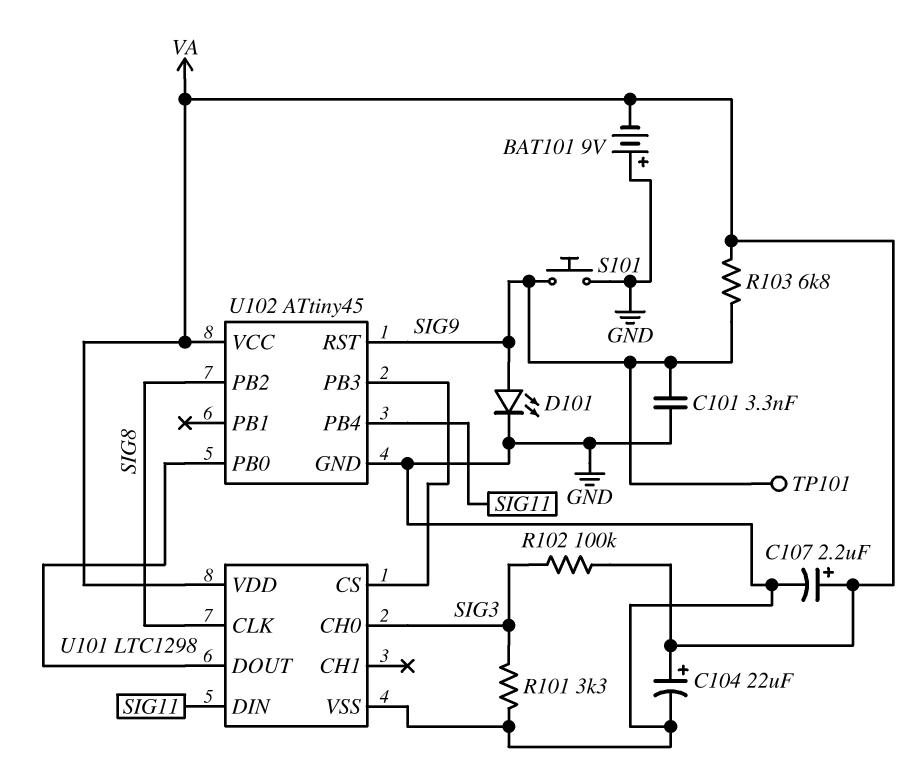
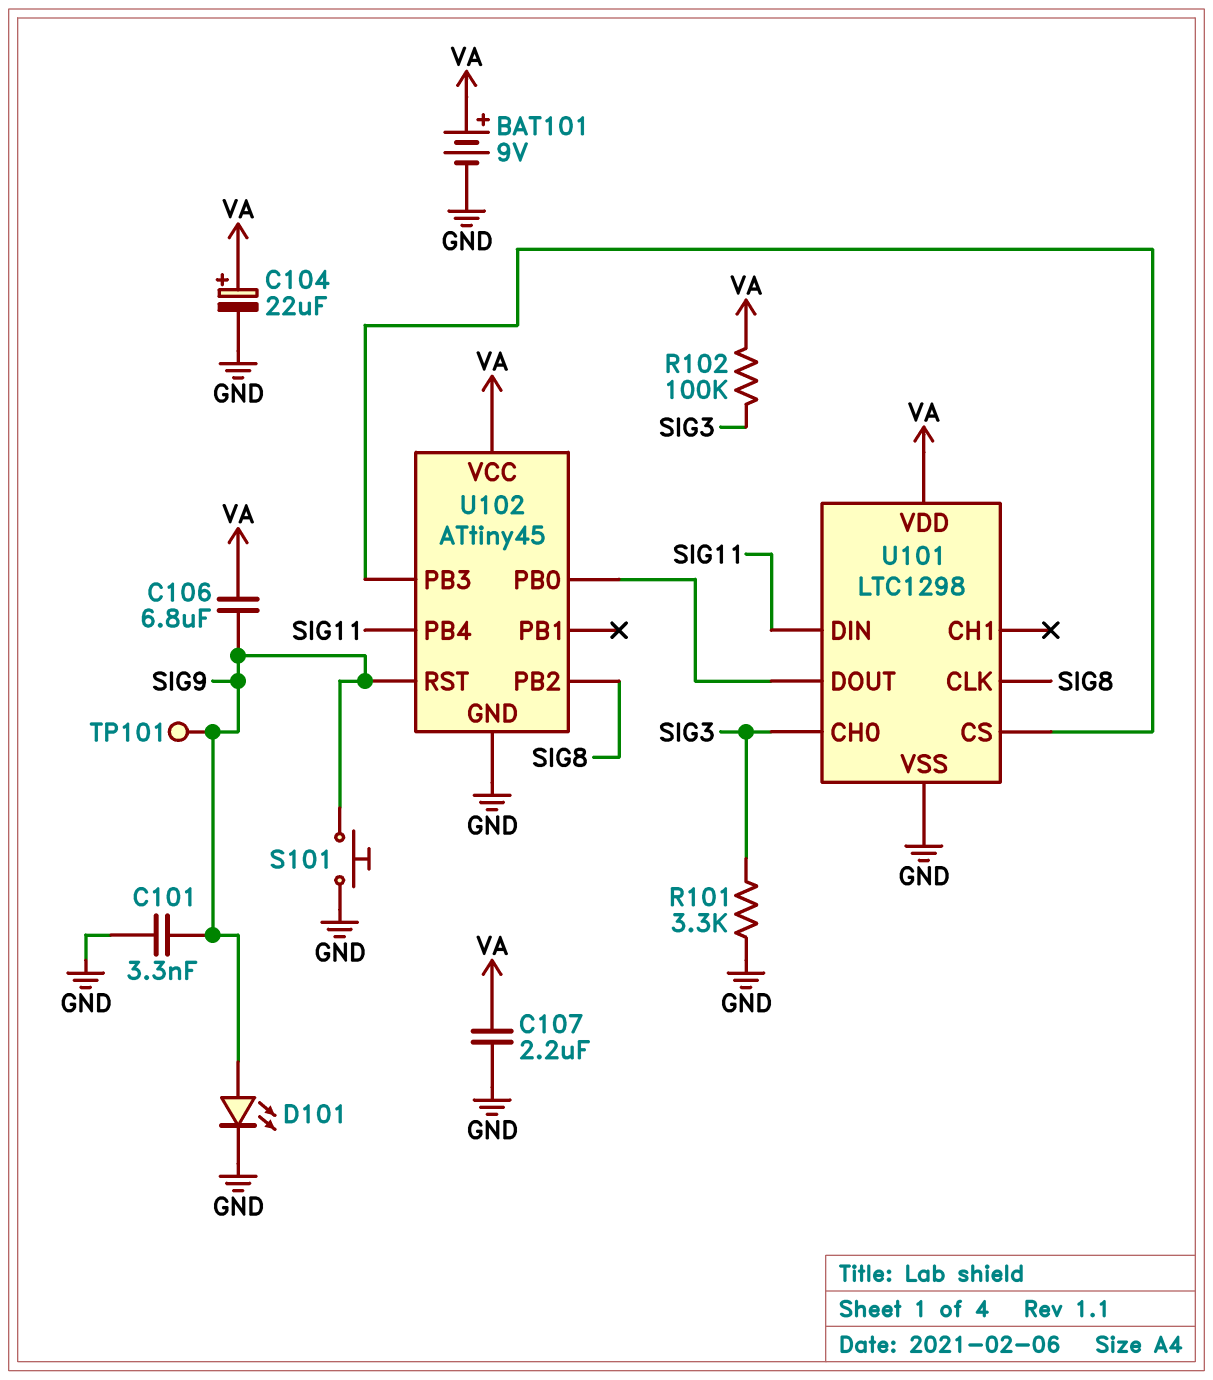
BAT101: 9V (plus GND, minus VA) -> 9V (plus VA, minus GND)
C106: none -> 6.8uF (SIG9, VA)
C107: 2.2uF (plus VA, minus GND) -> 2.2uF (GND, VA)
R103: 6.8k (SIG9, VA) -> none

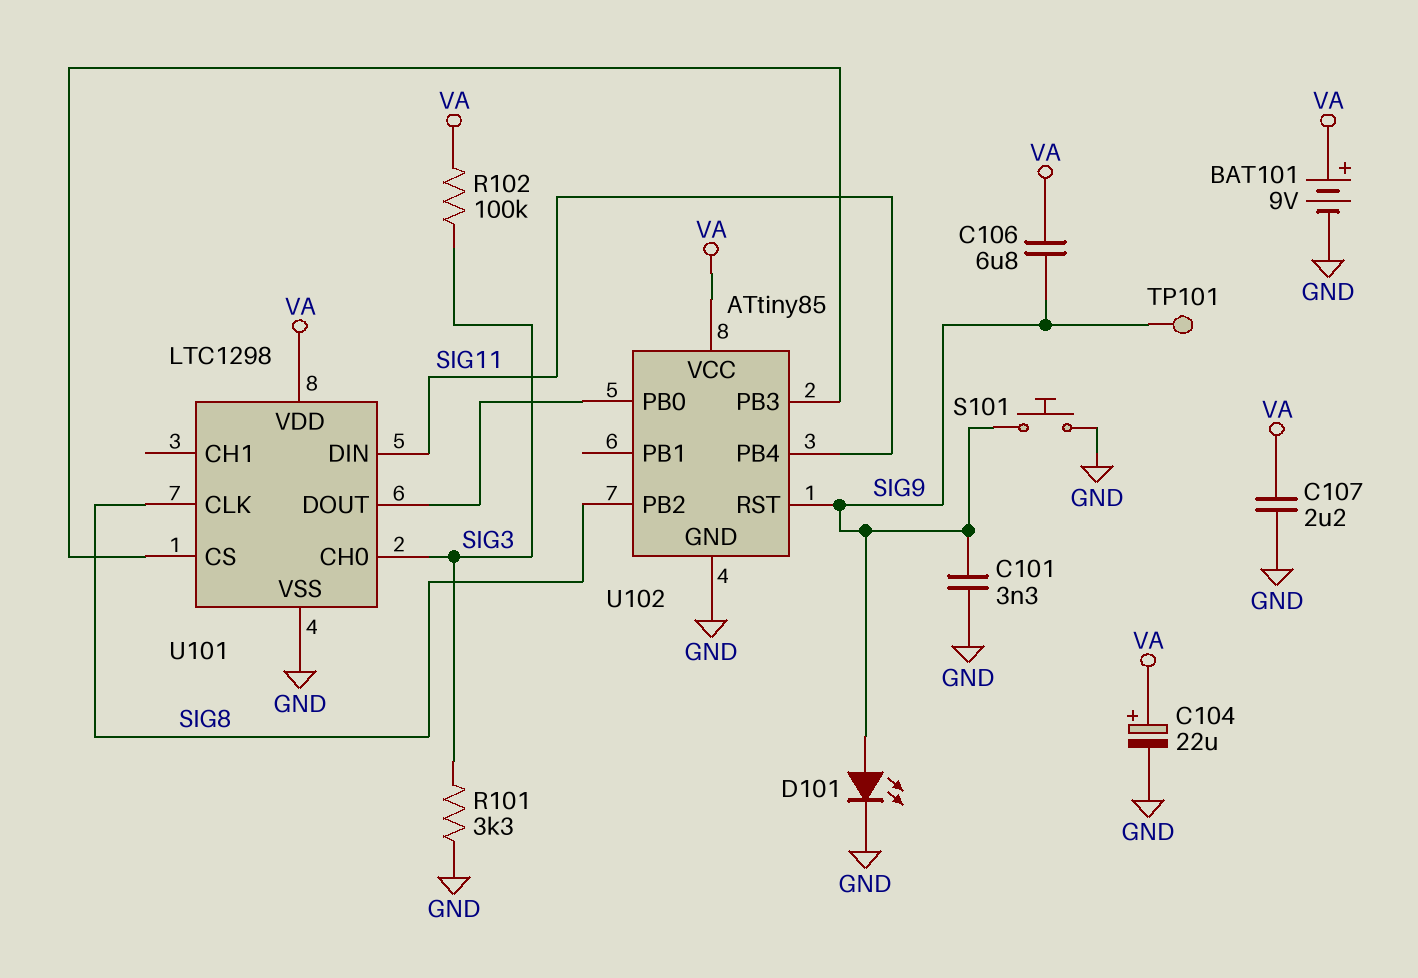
U102: ATtiny45 -> ATtiny85

